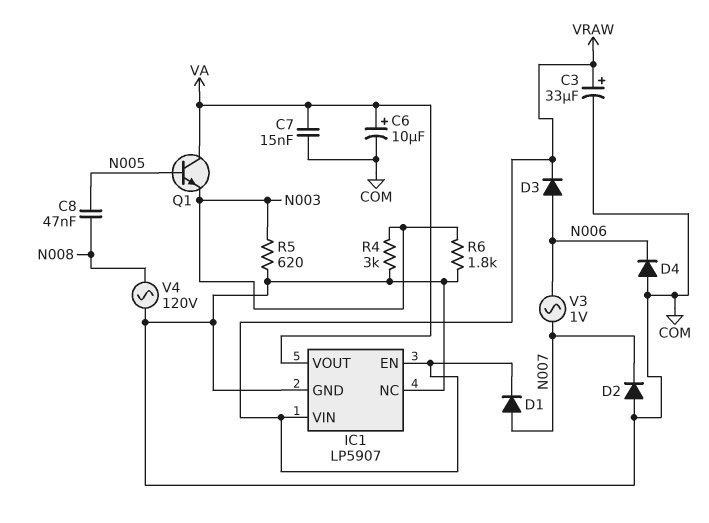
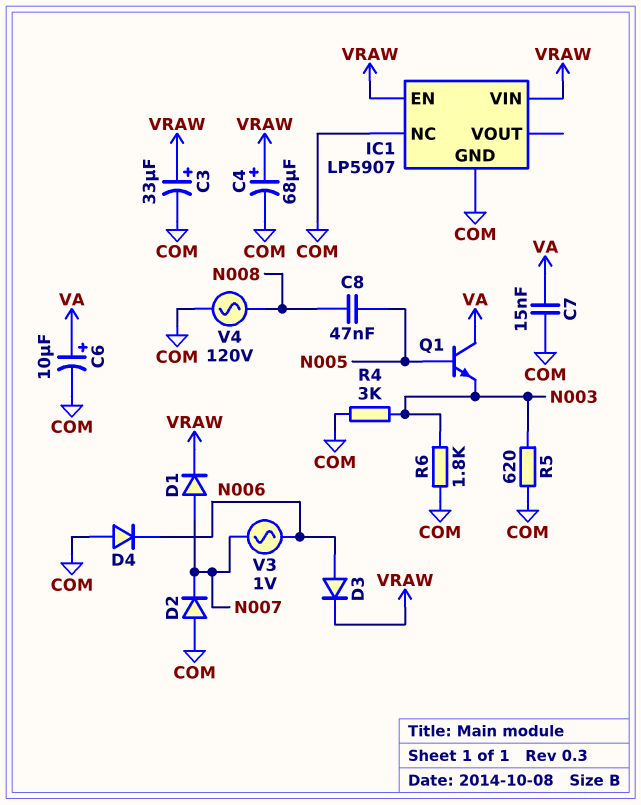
C4: none -> 68uF (plus VRAW, minus COM)
IC1 pin VOUT: VA -> none

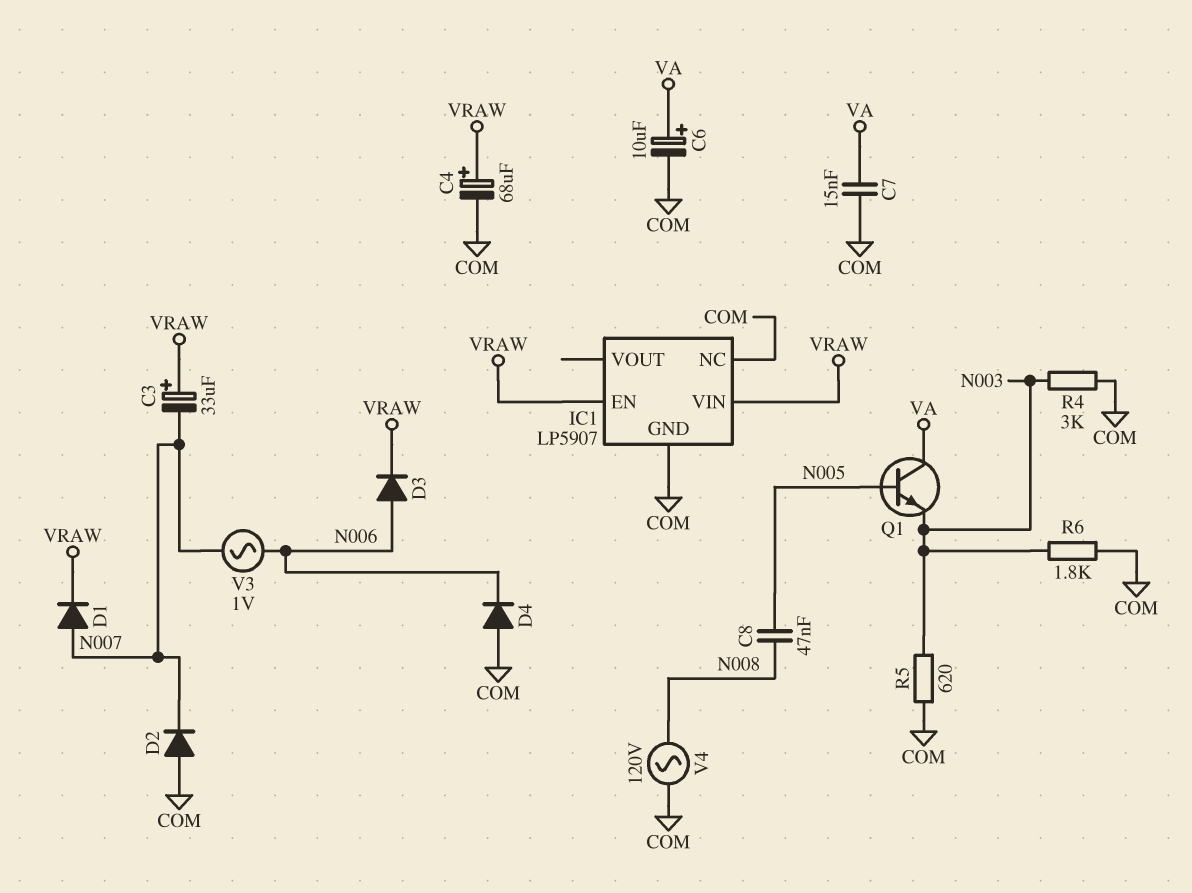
C3: 33uF (plus VRAW, minus COM) -> 33uF (plus VRAW, minus N007)

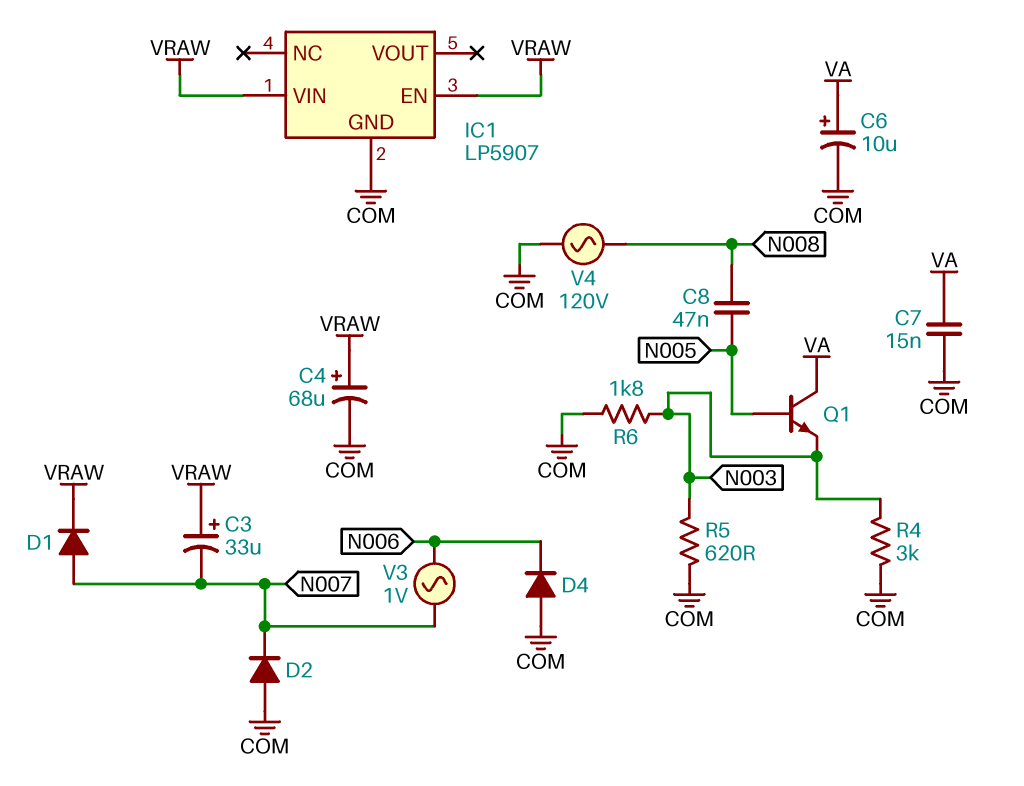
D3: diode (A N006, K VRAW) -> none
IC1 pin NC: COM -> none

